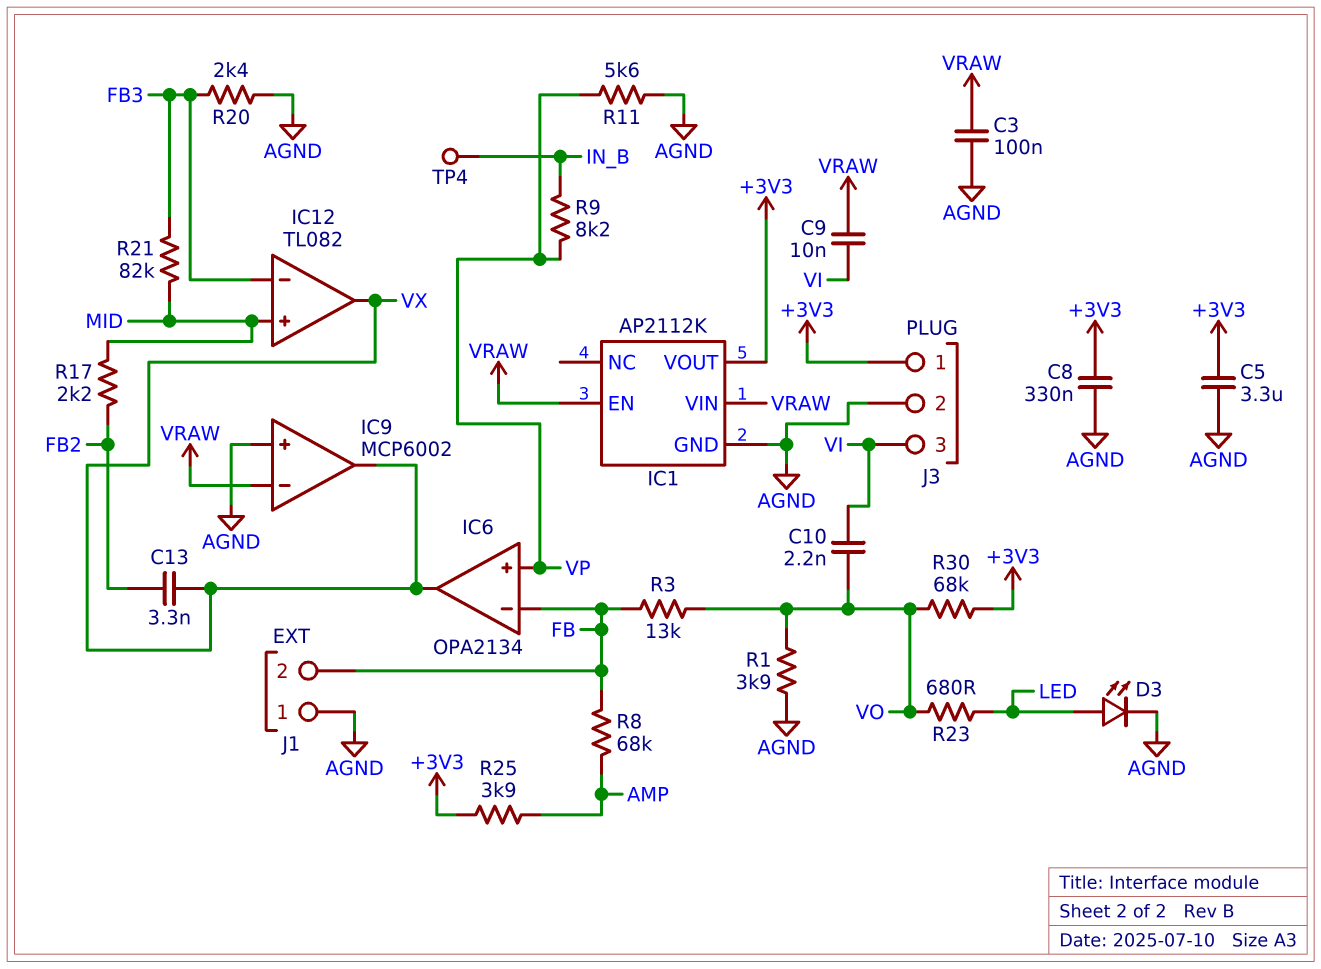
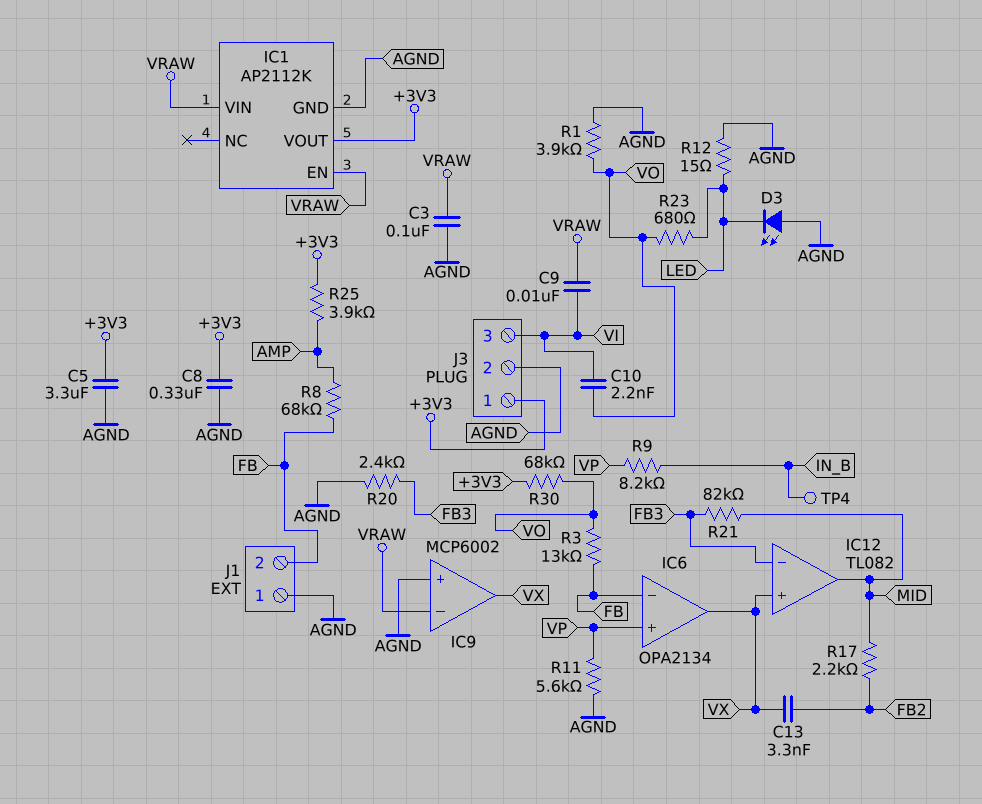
D3: LED (A LED, K AGND) -> LED (A AGND, K LED)
IC12 pin in+: MID -> VX
IC12 pin out: VX -> MID
R12: none -> 15 (AGND, LED)

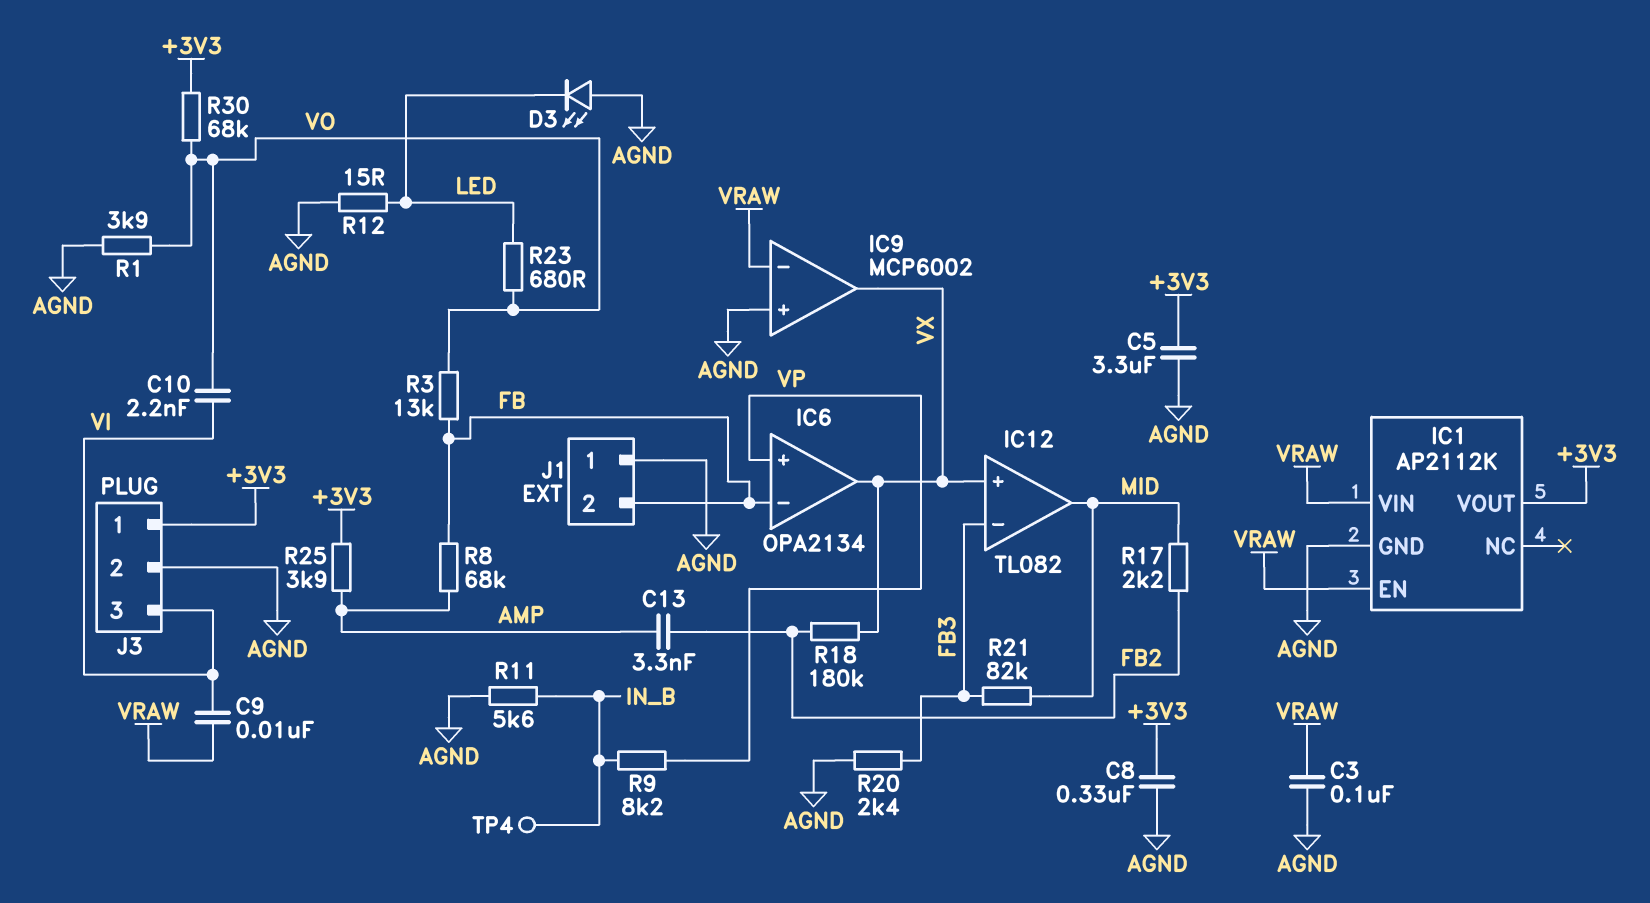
C13: 3.3nF (FB2, VX) -> 3.3nF (AMP, FB2)
R11: 5.6k (AGND, VP) -> 5.6k (AGND, IN_B)
R18: none -> 180k (FB2, VX)

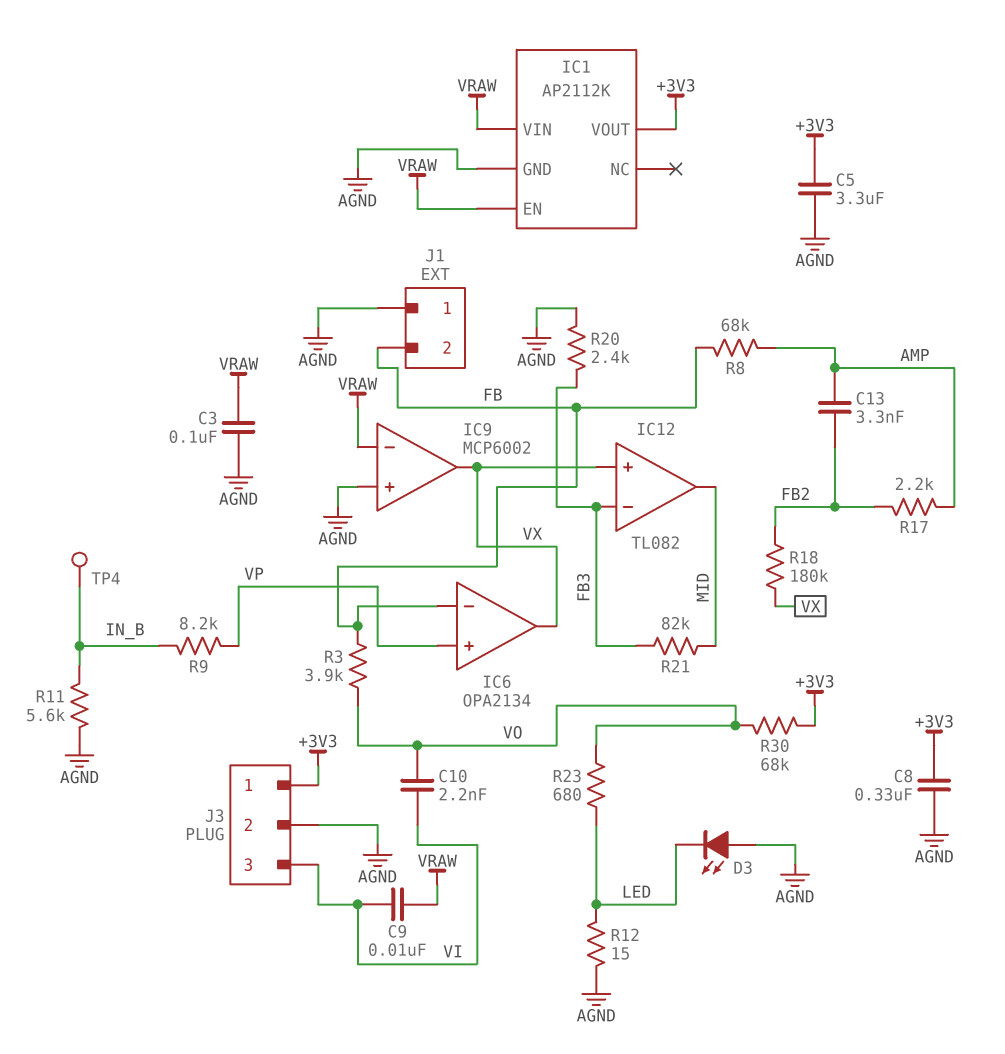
R1: 3.9k (AGND, VO) -> none
R3: 13k (FB, VO) -> 3.9k (FB, VO)
R17: 2.2k (FB2, MID) -> 2.2k (AMP, FB2)
R25: 3.9k (+3V3, AMP) -> none

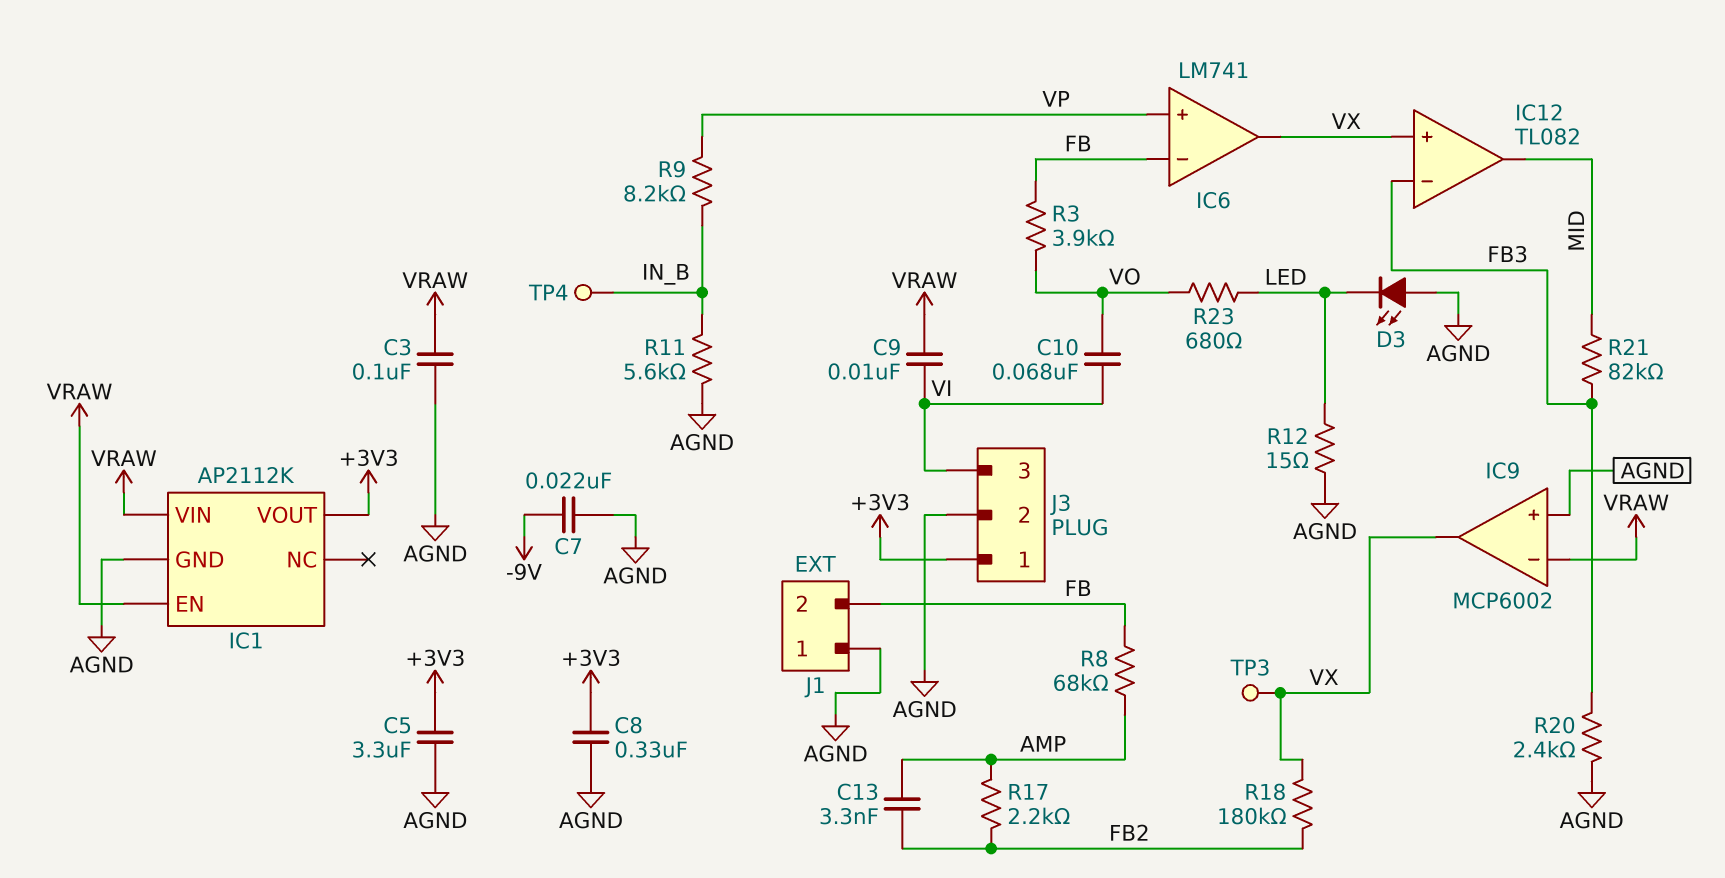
C7: none -> 22nF (-9V, AGND)
C10: 2.2nF (VI, VO) -> 68nF (VI, VO)
IC6: OPA2134 -> LM741
R30: 68k (+3V3, VO) -> none
TP3: none -> test point (VX)

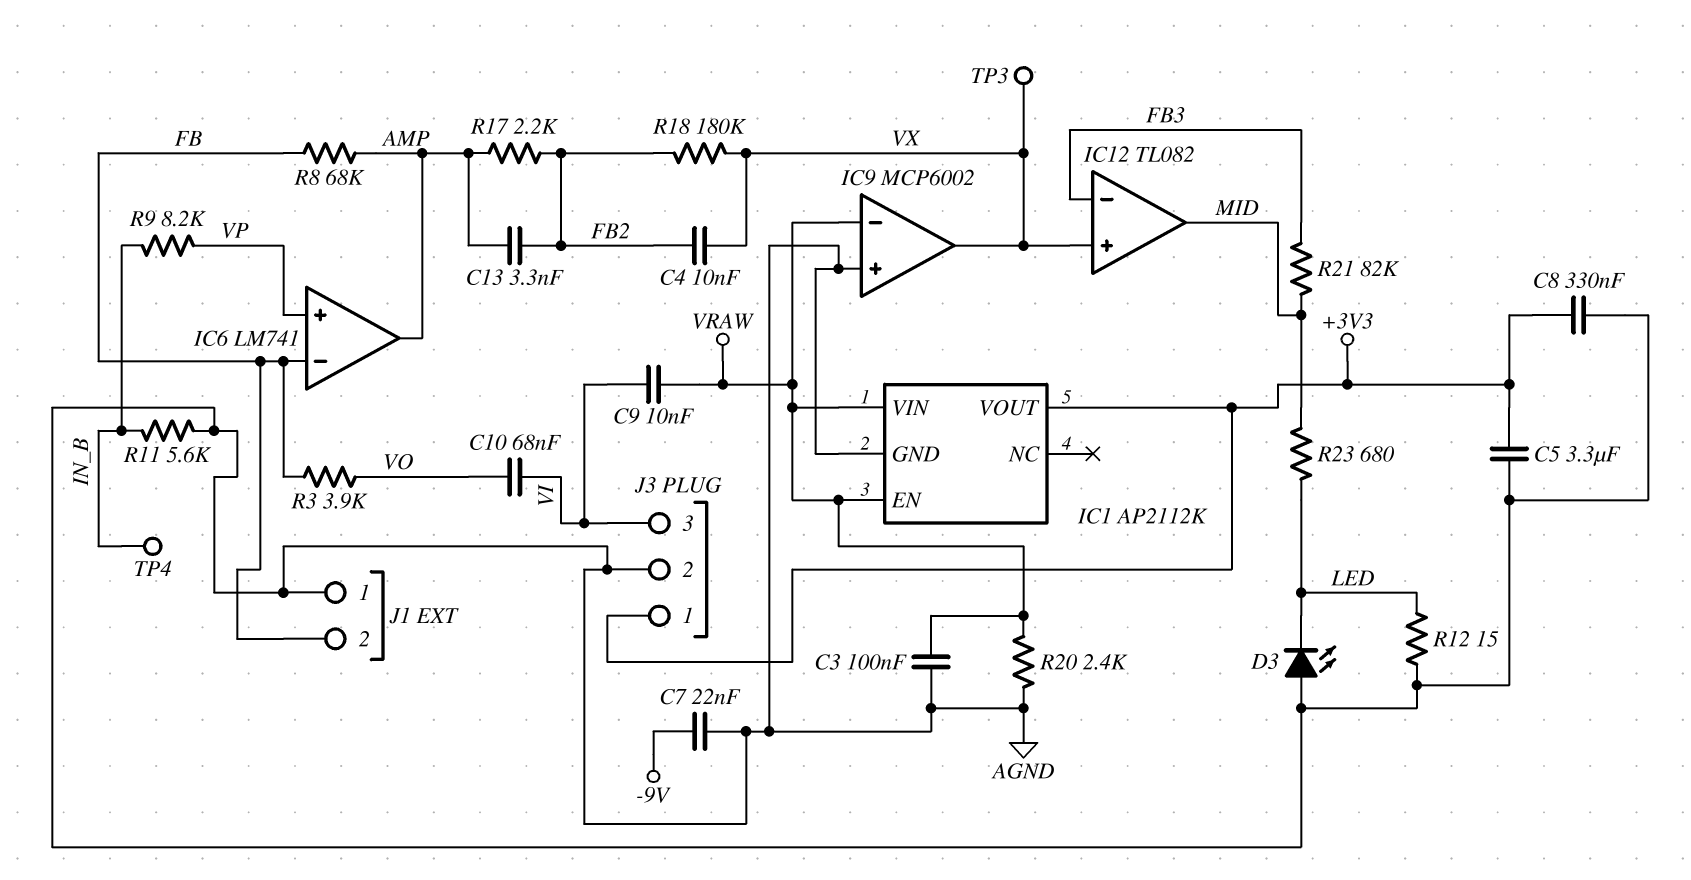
C4: none -> 10nF (FB2, VX)
IC6 pin out: VX -> AMP
R20: 2.4k (AGND, FB3) -> 2.4k (AGND, VRAW)
R23: 680 (LED, VO) -> 680 (LED, MID)

